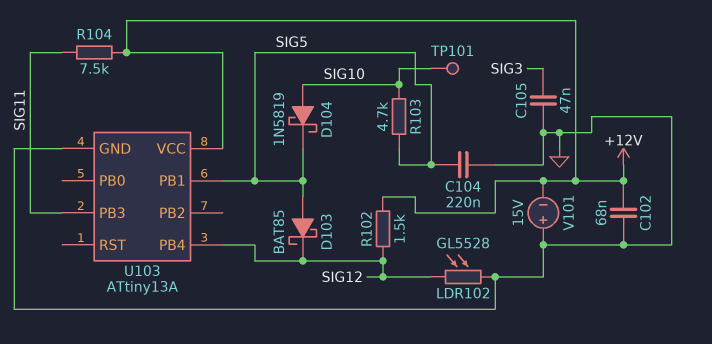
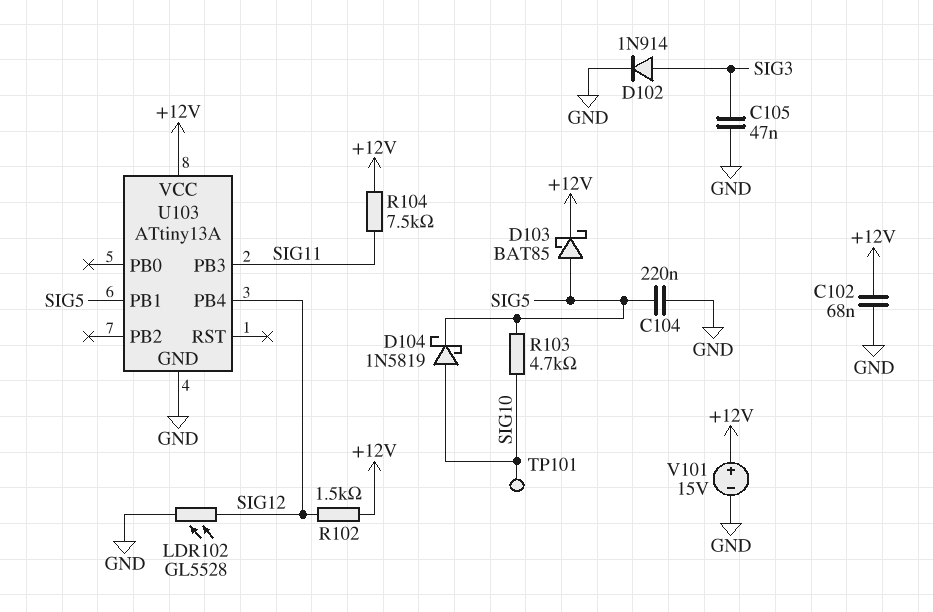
D102: none -> diode 1N914 (A SIG3, K GND)
D103: schottky BAT85 (A SIG5, K SIG12) -> schottky BAT85 (A SIG5, K +12V)
V101: 15V (plus GND, minus +12V) -> 15V (plus +12V, minus GND)

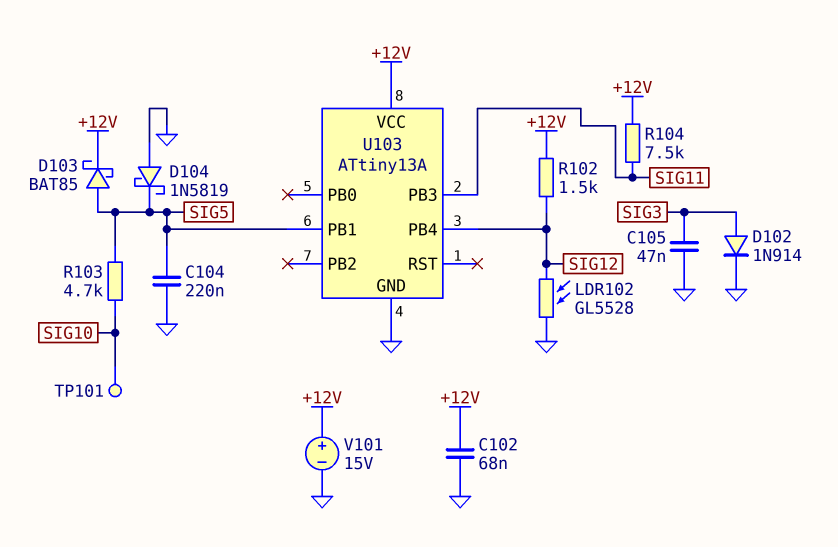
D104: schottky 1N5819 (A SIG10, K SIG5) -> schottky 1N5819 (A GND, K SIG5)

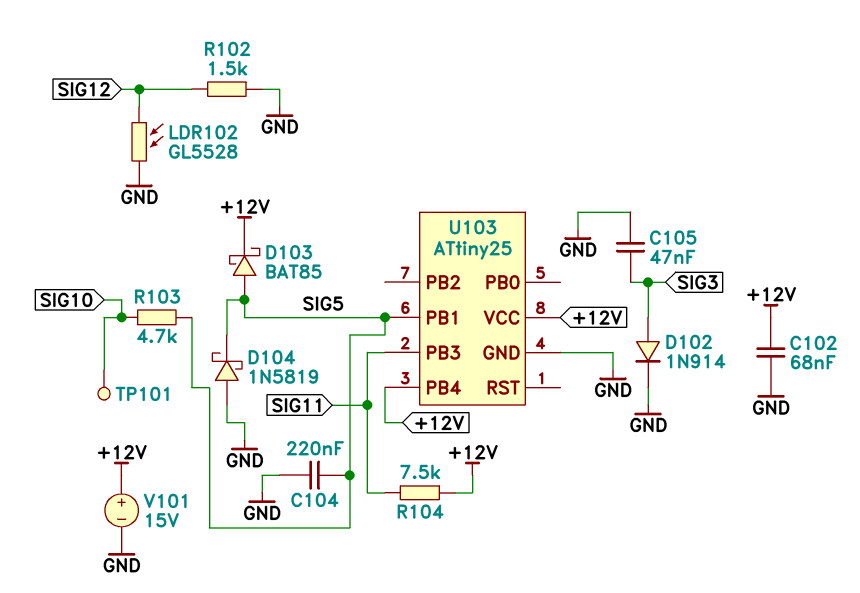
R102: 1.5k (+12V, SIG12) -> 1.5k (GND, SIG12)
U103: ATtiny13A -> ATtiny25
U103 pin PB4: SIG12 -> +12V

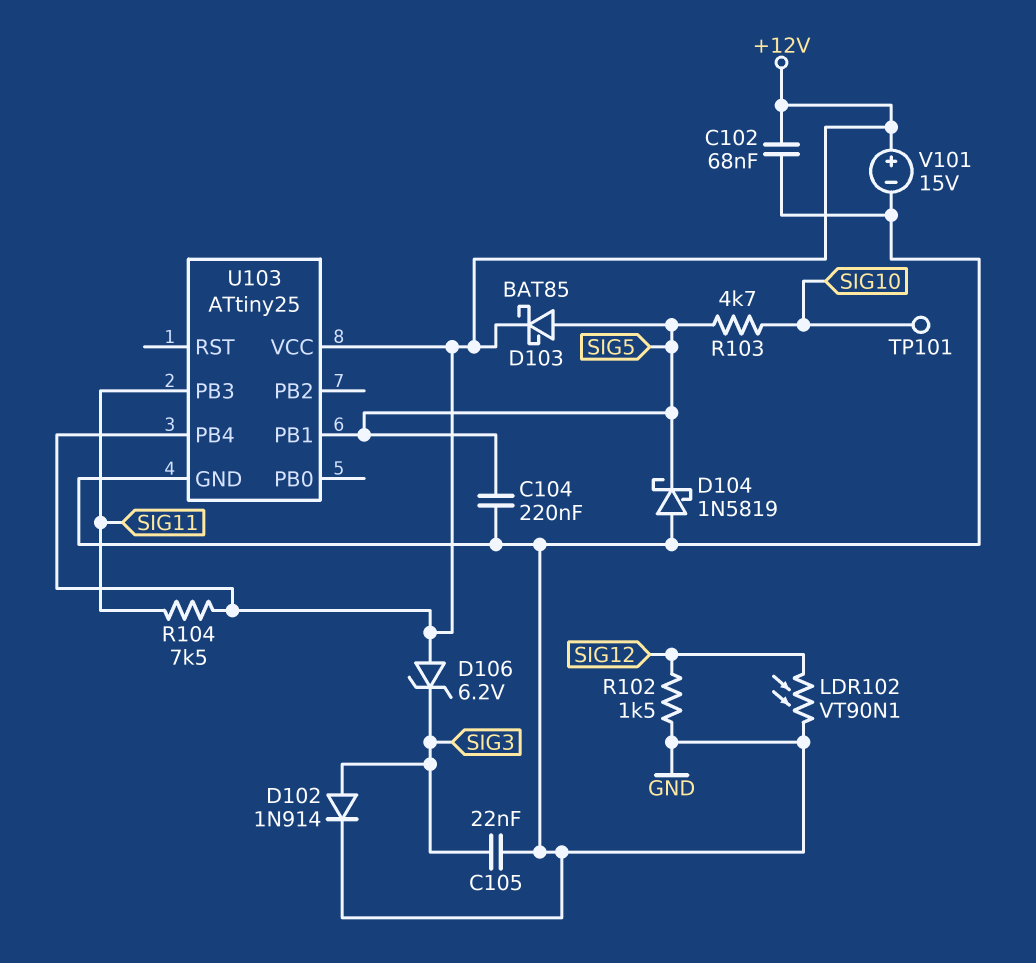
C105: 47nF (GND, SIG3) -> 22nF (GND, SIG3)
D106: none -> zener 6.2V (A +12V, K SIG3)
LDR102: GL5528 (GND, SIG12) -> VT90N1 (GND, SIG12)

